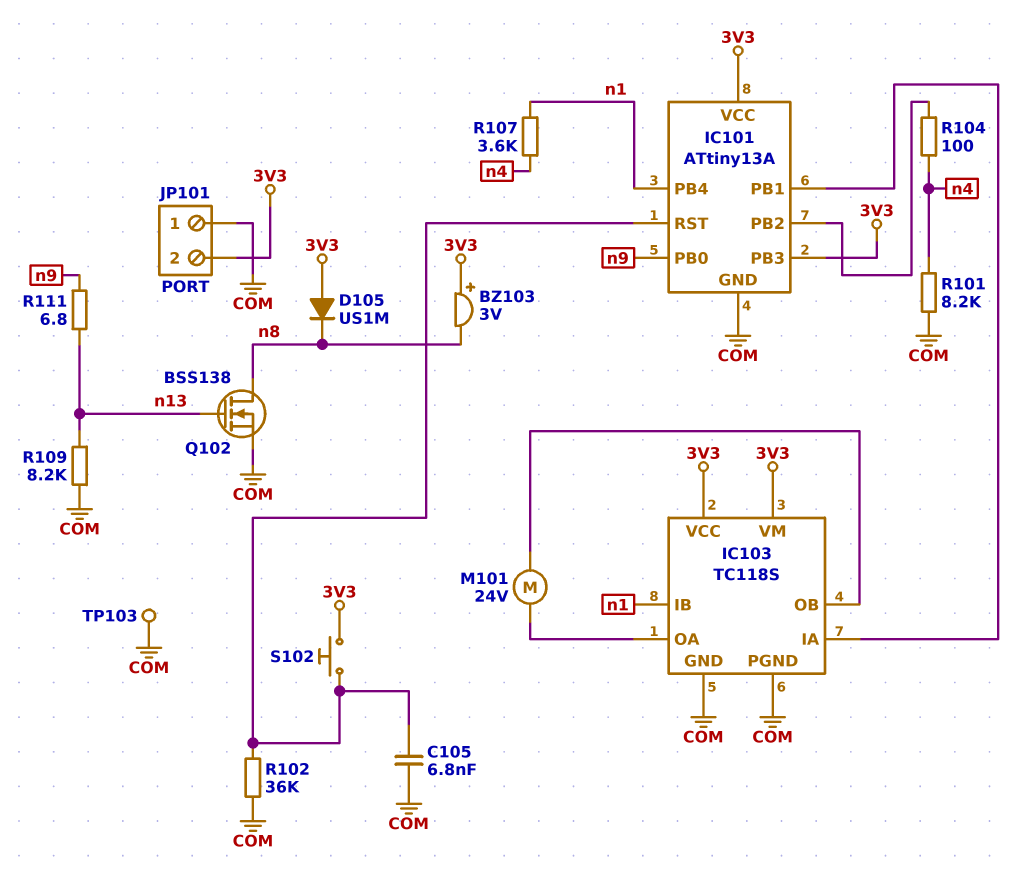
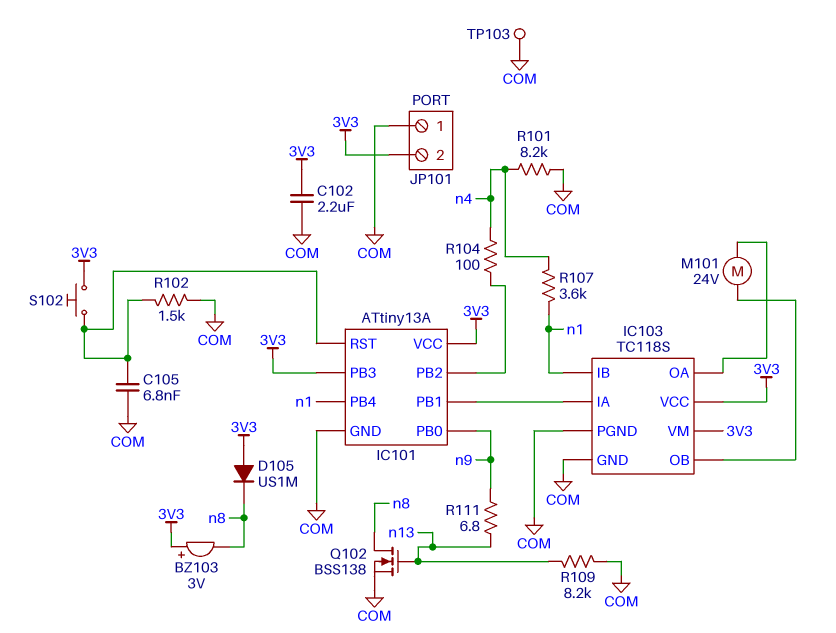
C102: none -> 2.2uF (3V3, COM)
R102: 36k (COM, IC101/RST) -> 1.5k (COM, IC101/RST)

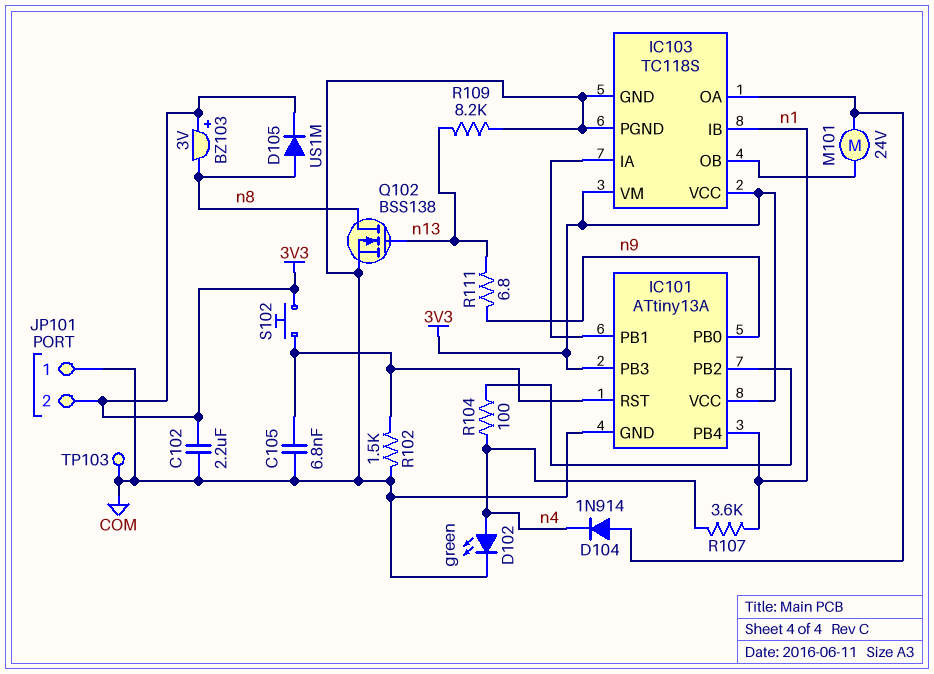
D102: none -> LED green (A n4, K COM)
D104: none -> diode 1N914 (A IC103/OA, K n4)
D105: diode US1M (A 3V3, K n8) -> diode US1M (A n8, K 3V3)
R101: 8.2k (COM, n4) -> none

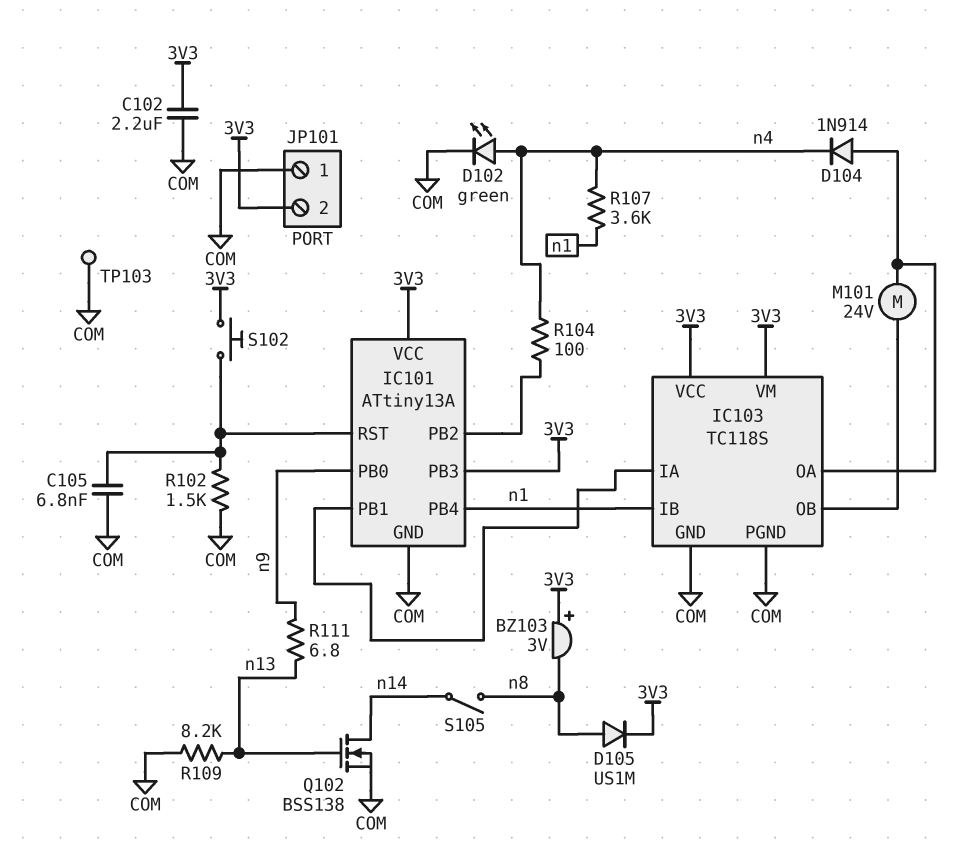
Q102: NMOS BSS138 (G n13, D n8, S COM) -> NMOS BSS138 (G n13, D n14, S COM)
S105: none -> switch (n8, n14)

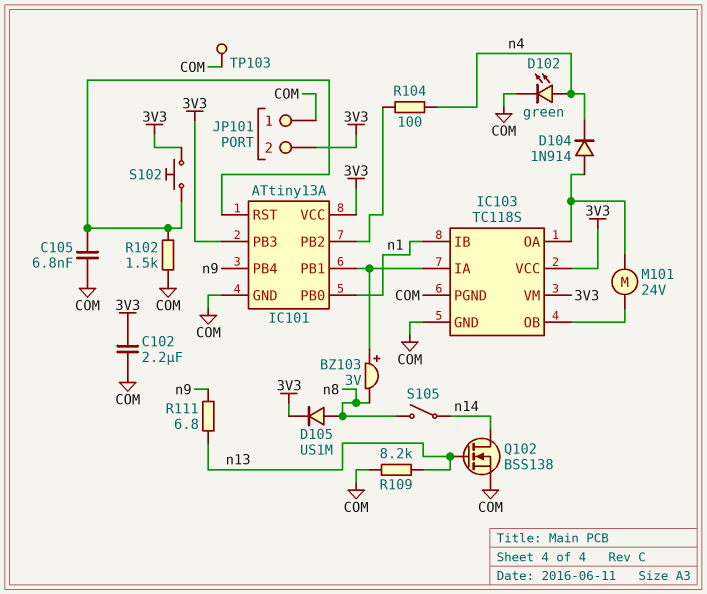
BZ103: buzzer 3V (plus 3V3, minus n8) -> buzzer 3V (plus IC101/PB1, minus n8)
IC101 pin PB0: n9 -> n1
IC101 pin PB4: n1 -> n9
R107: 3.6k (n1, n4) -> none

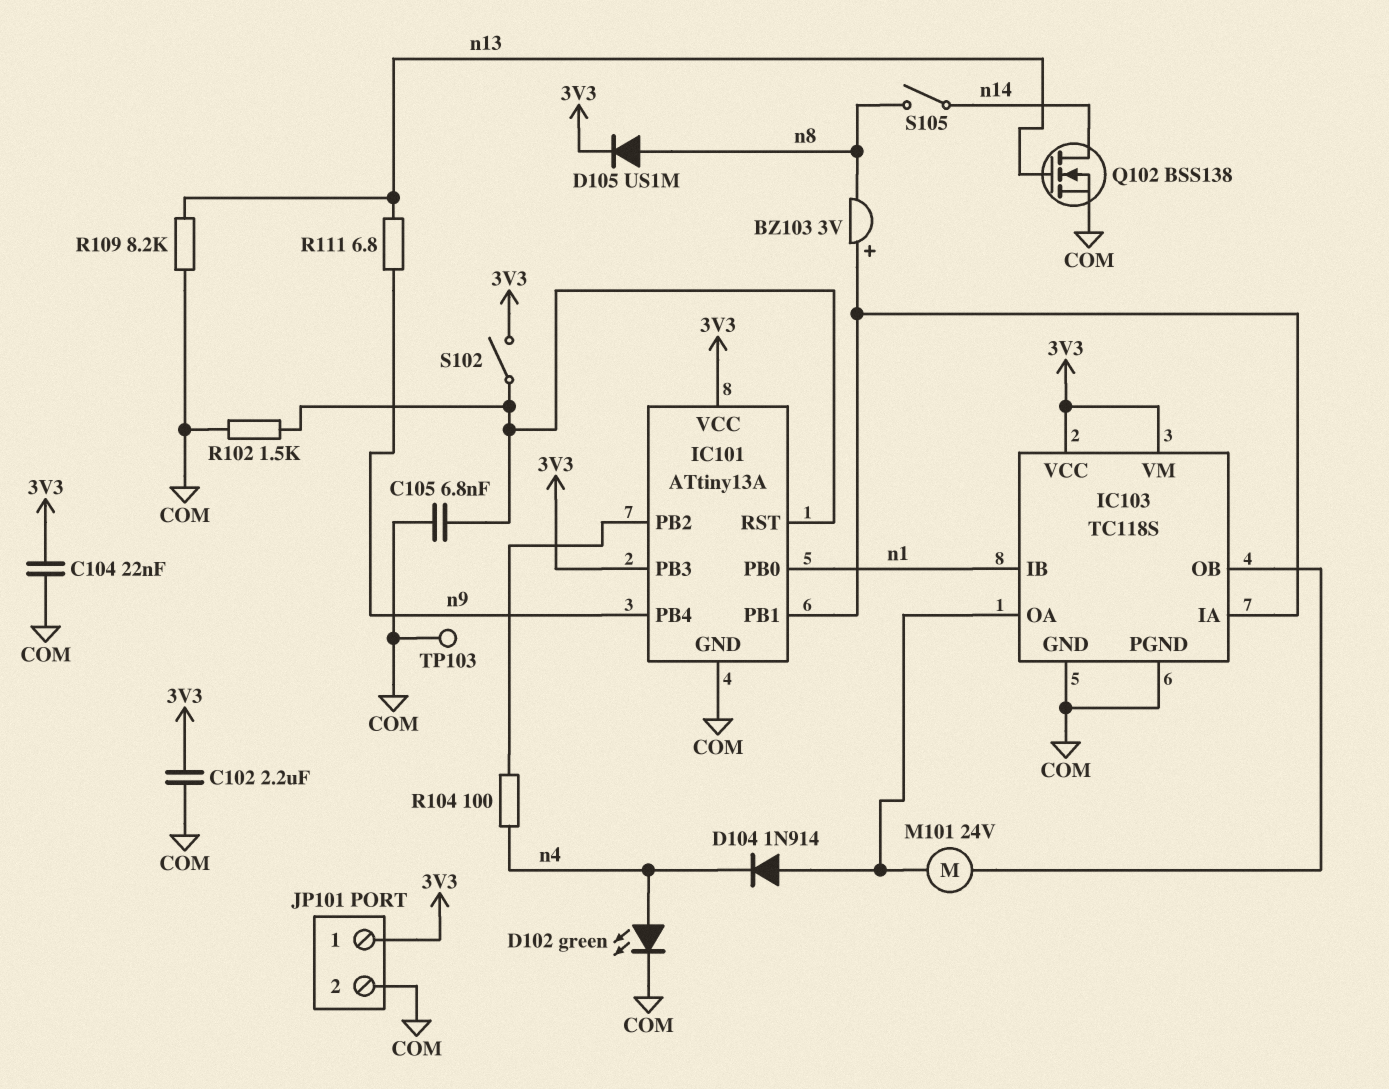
C104: none -> 22nF (3V3, COM)
JP101 pin 1: COM -> 3V3
JP101 pin 2: 3V3 -> COM
S102: button (3V3, IC101/RST) -> switch (3V3, IC101/RST)

